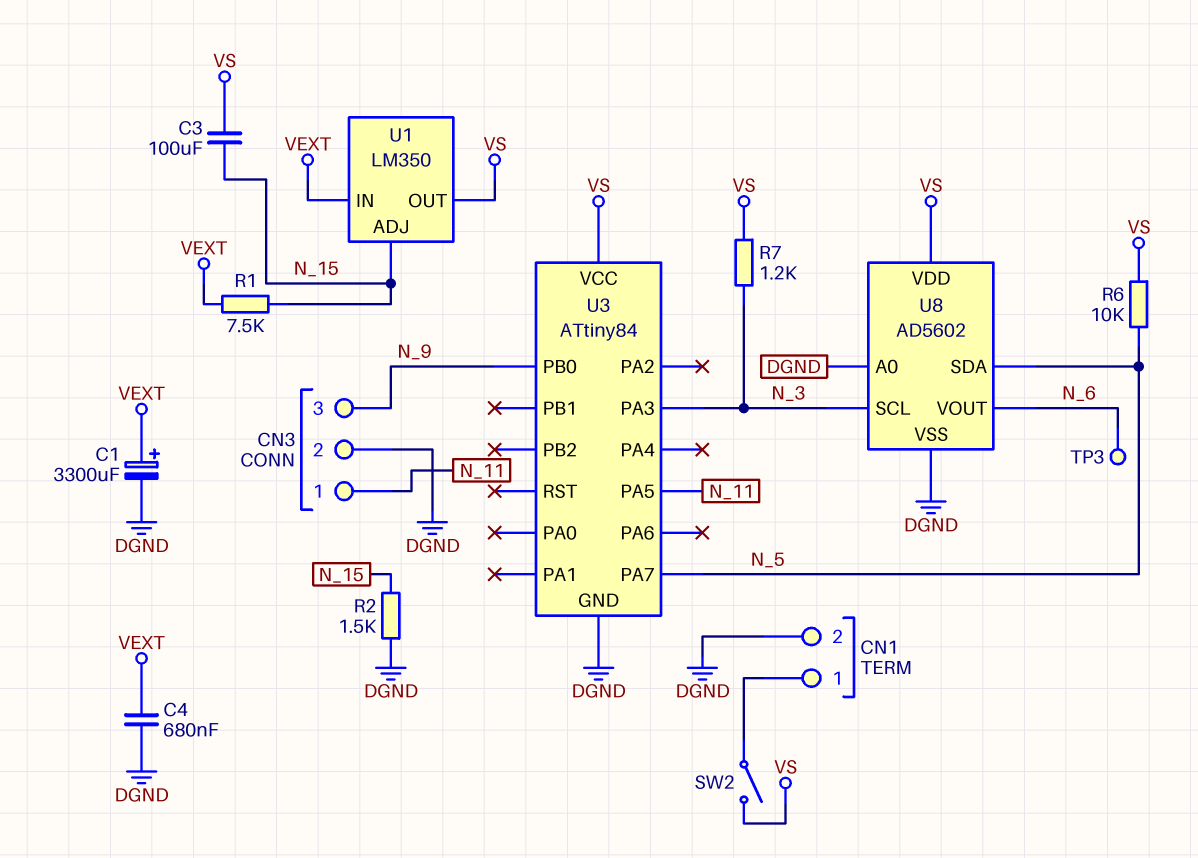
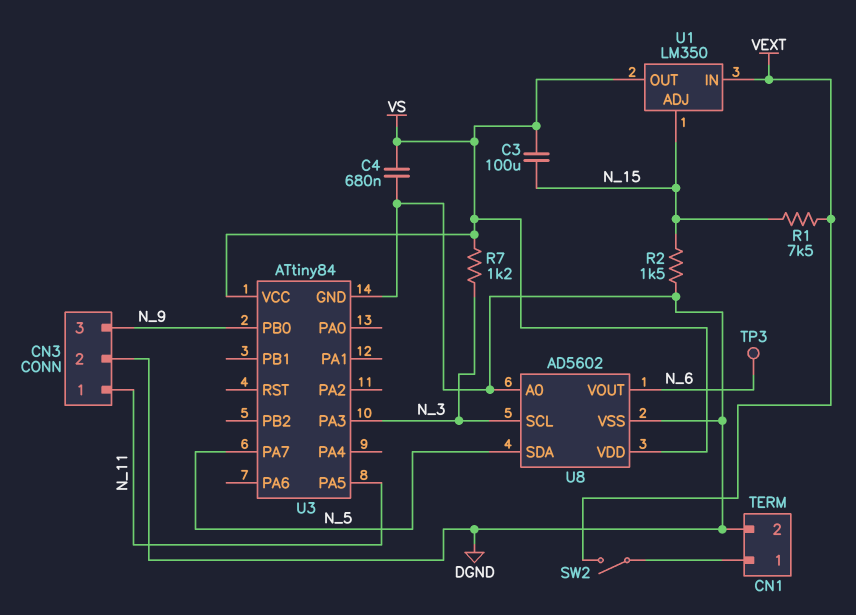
C1: 3300uF (plus VEXT, minus DGND) -> none
C4: 680nF (DGND, VEXT) -> 680nF (DGND, VS)
R6: 10k (N_5, VS) -> none
SW2: switch (CN1/1, VS) -> switch (CN1/1, VEXT)

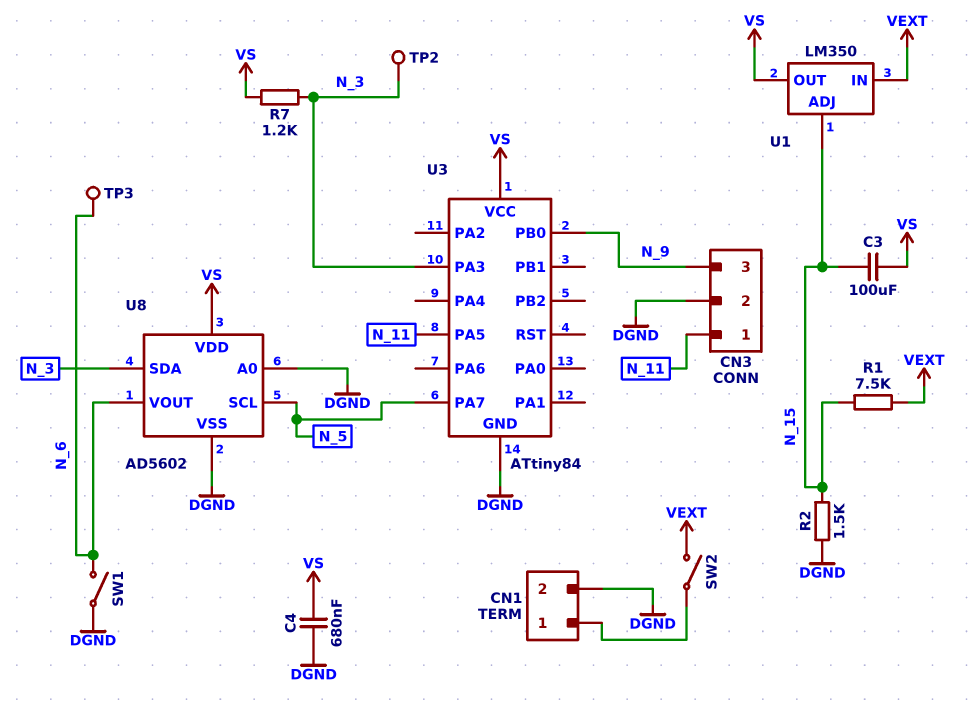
SW1: none -> switch (DGND, N_6)
TP2: none -> test point (N_3)
U8 pin SCL: N_3 -> N_5
U8 pin SDA: N_5 -> N_3

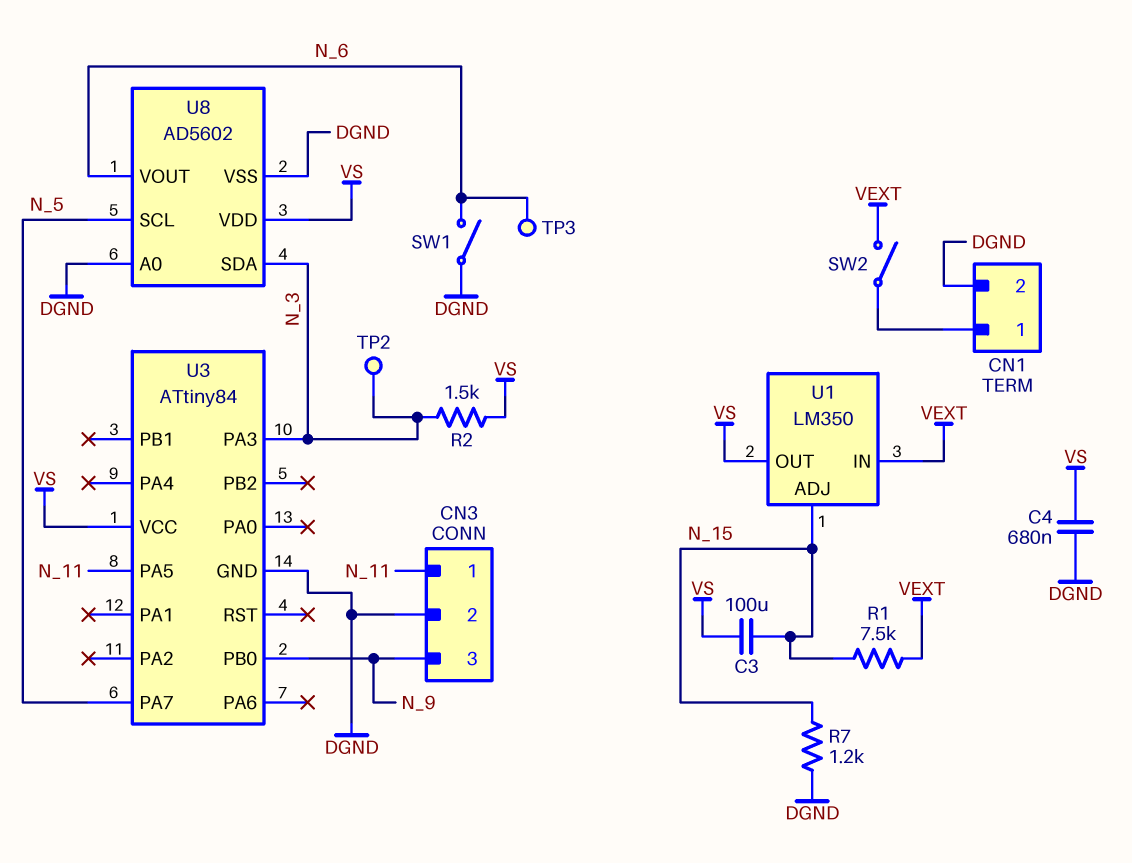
R2: 1.5k (DGND, N_15) -> 1.5k (N_3, VS)
R7: 1.2k (N_3, VS) -> 1.2k (DGND, N_15)

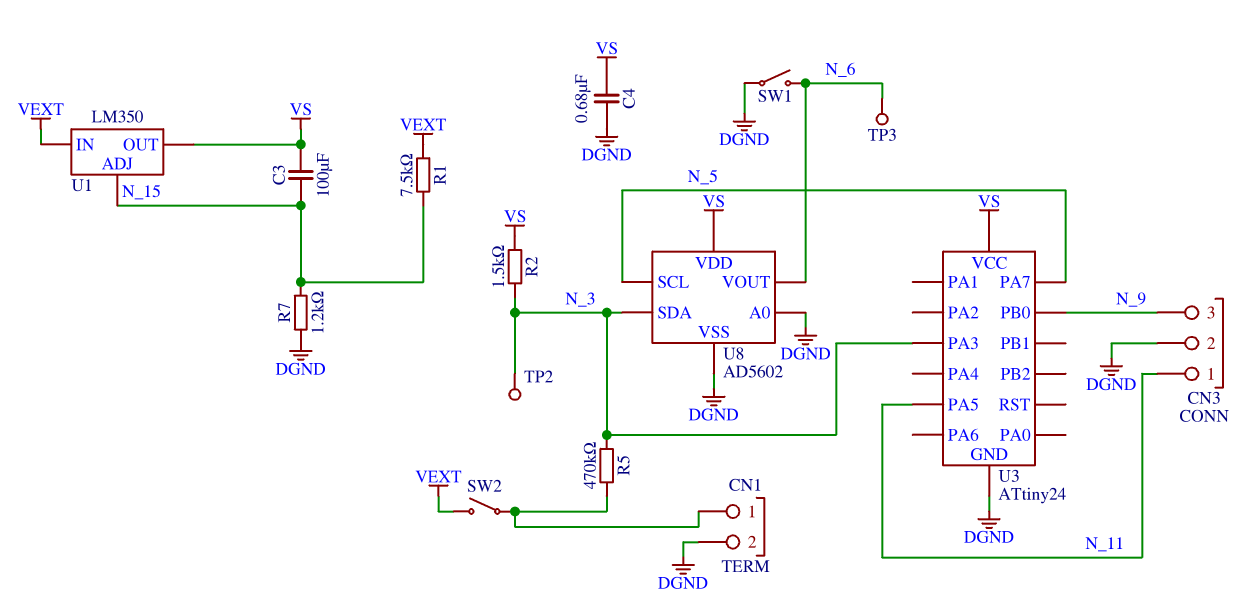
R5: none -> 470k (CN1/1, N_3)
U3: ATtiny84 -> ATtiny24

